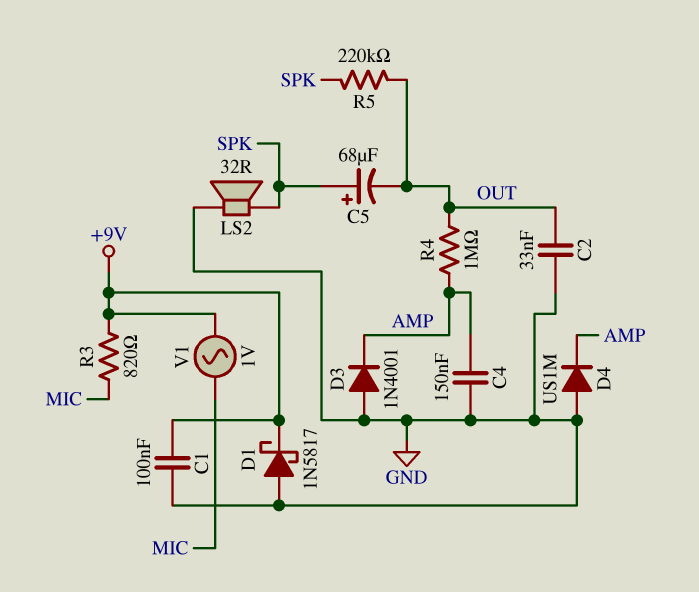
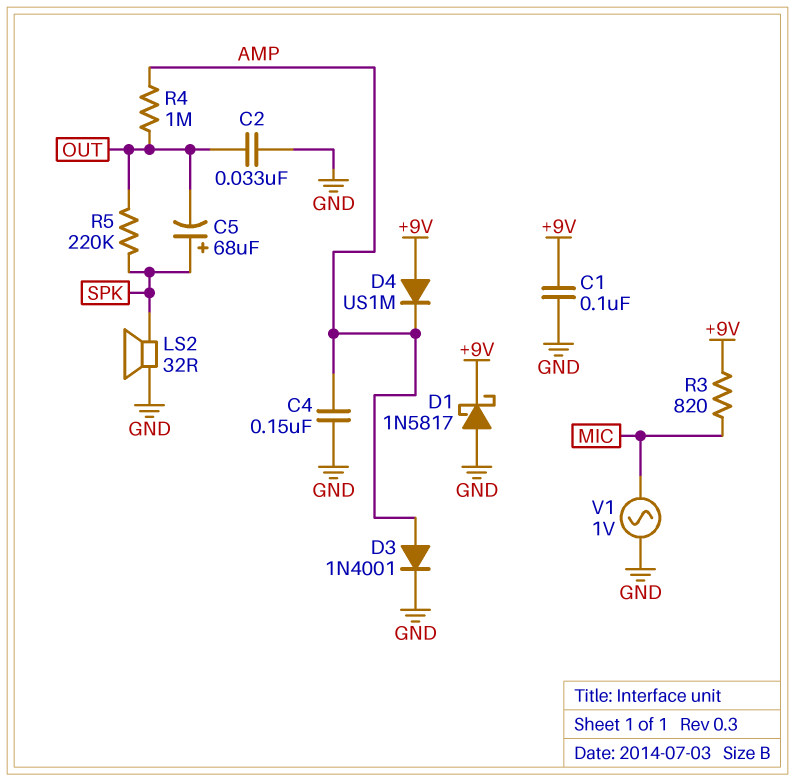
D3: diode 1N4001 (A GND, K AMP) -> diode 1N4001 (A AMP, K GND)
D4: diode US1M (A GND, K AMP) -> diode US1M (A +9V, K AMP)
V1: AC 1V (+9V, MIC) -> AC 1V (GND, MIC)

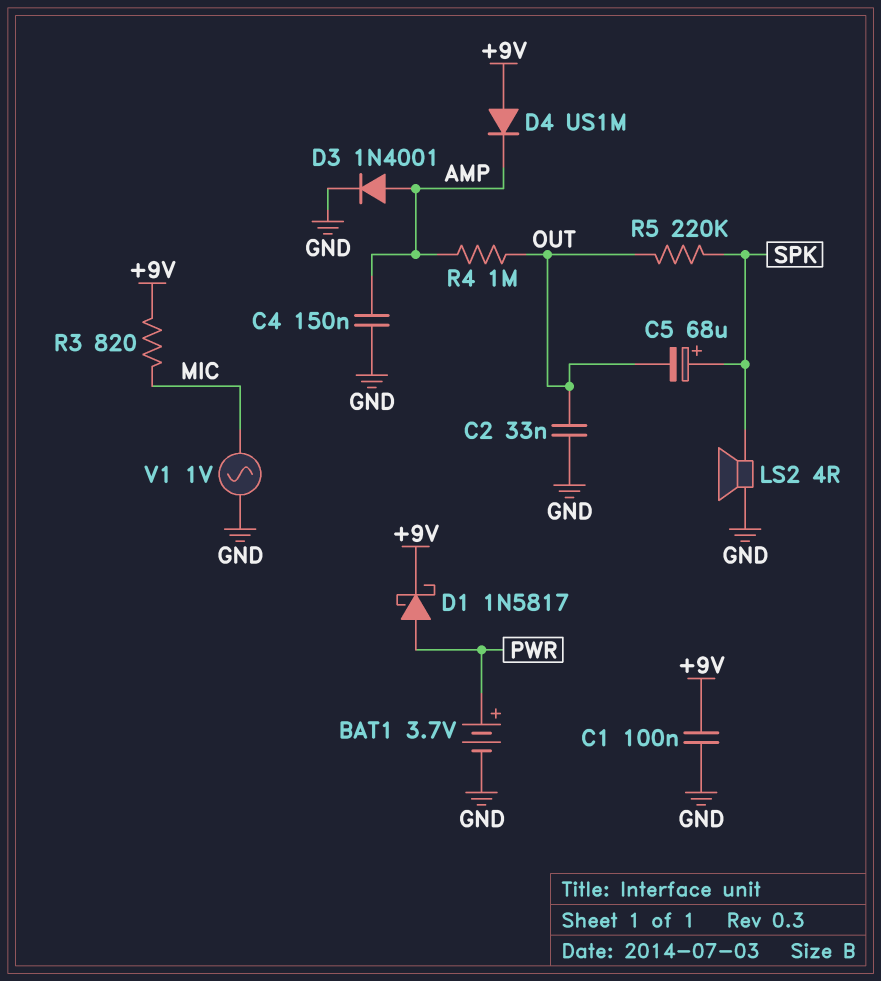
BAT1: none -> 3.7V (plus PWR, minus GND)
D1: schottky 1N5817 (A GND, K +9V) -> schottky 1N5817 (A PWR, K +9V)
LS2: speaker 32R (GND, SPK) -> speaker 4R (GND, SPK)

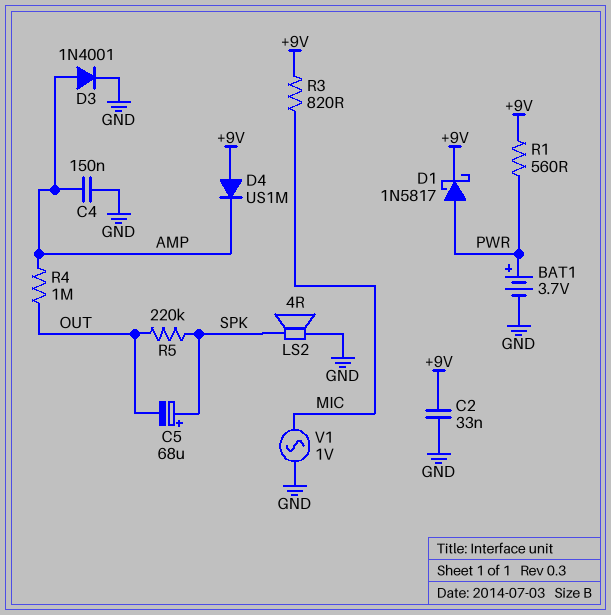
C1: 100nF (+9V, GND) -> none
C2: 33nF (GND, OUT) -> 33nF (+9V, GND)
R1: none -> 560 (+9V, PWR)

